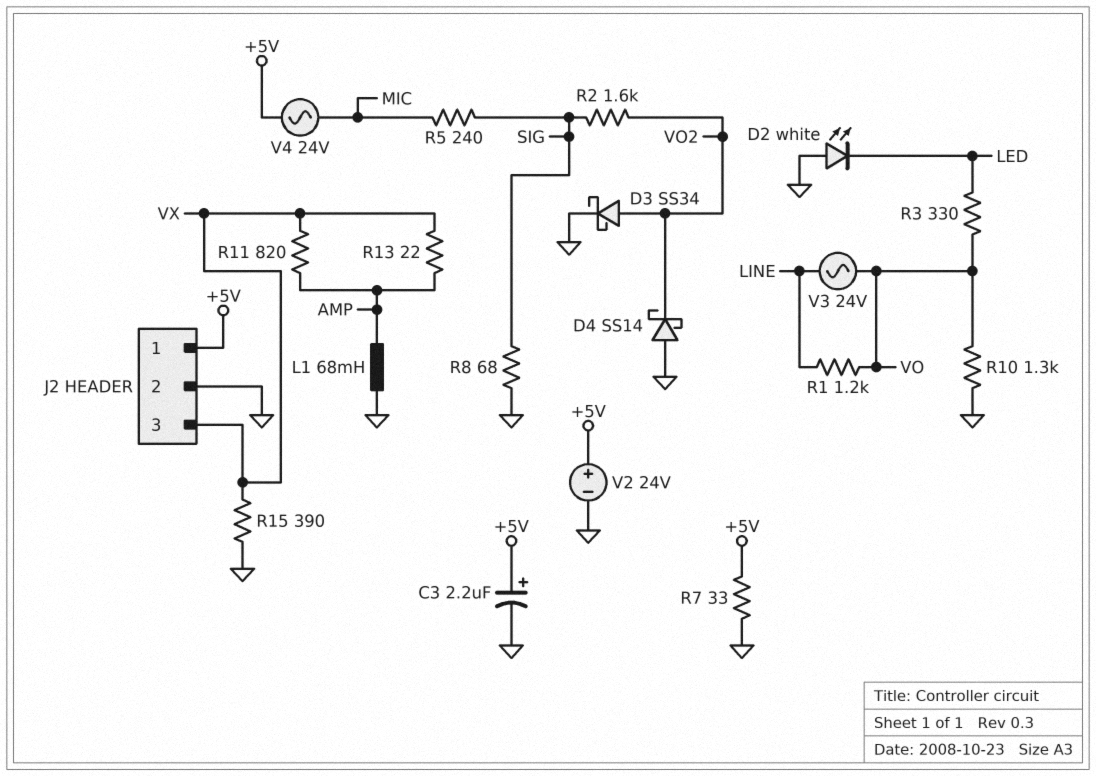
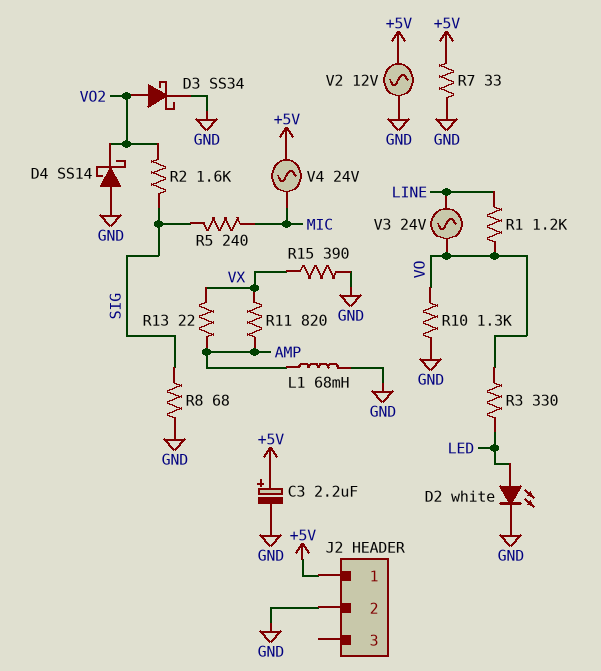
D2: LED white (A GND, K LED) -> LED white (A LED, K GND)
J2 pin 3: VX -> none
V2: 24V (plus +5V, minus GND) -> AC 12V (+5V, GND)

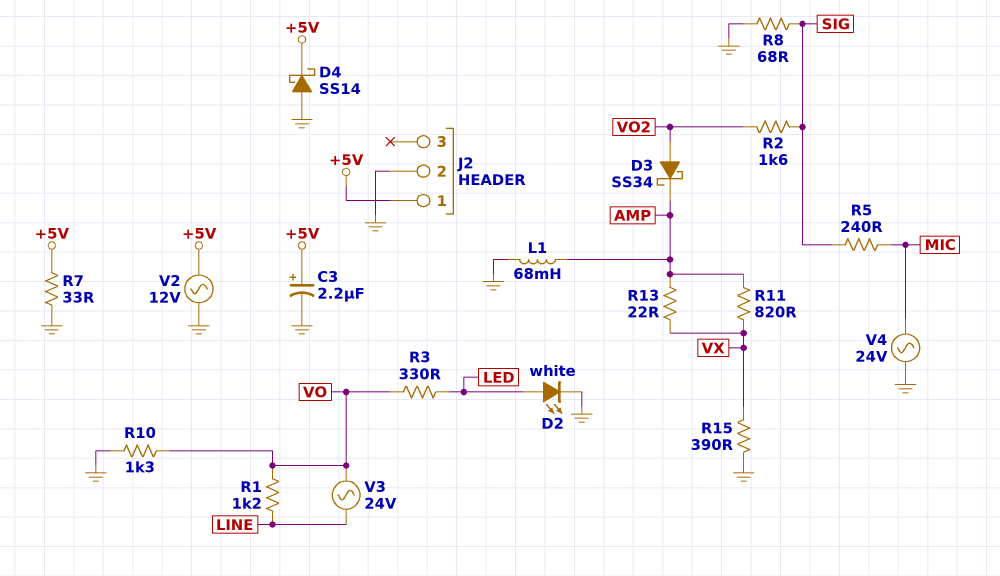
D3: schottky SS34 (A VO2, K GND) -> schottky SS34 (A VO2, K AMP)
D4: schottky SS14 (A GND, K VO2) -> schottky SS14 (A GND, K +5V)
V4: AC 24V (+5V, MIC) -> AC 24V (GND, MIC)

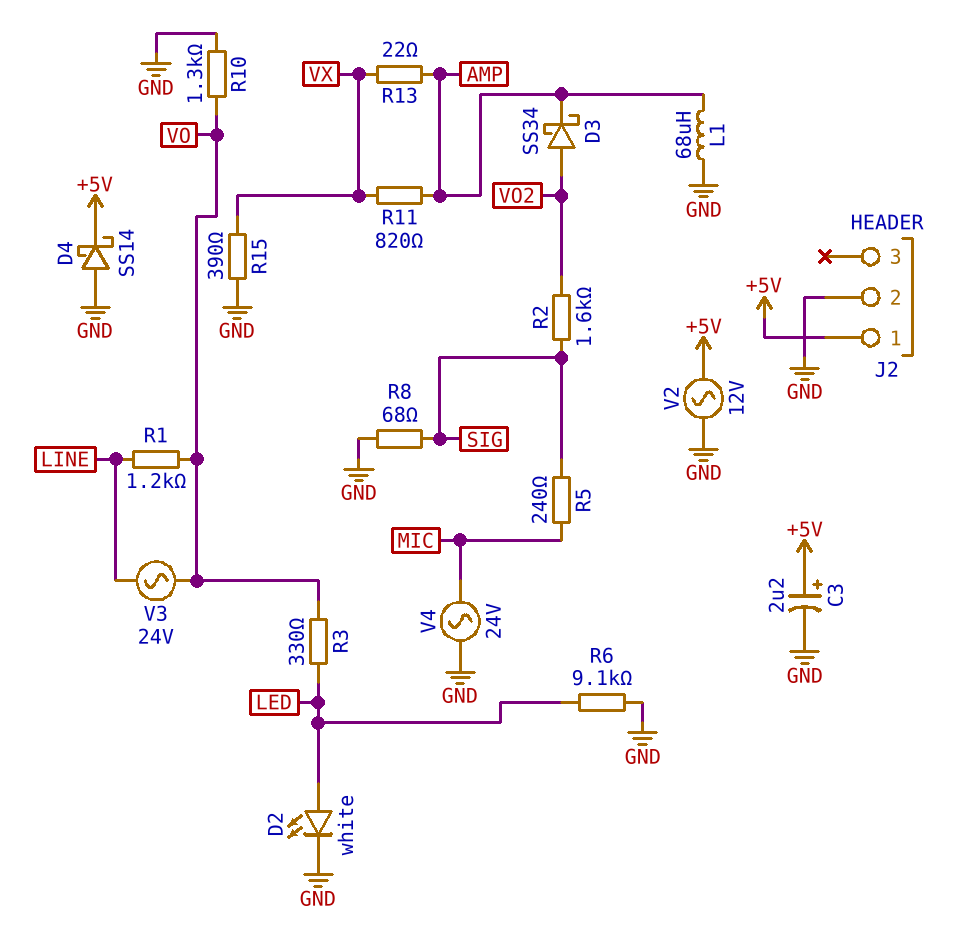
L1: 68mH (AMP, GND) -> 68uH (AMP, GND)
R6: none -> 9.1k (GND, LED)
R7: 33 (+5V, GND) -> none

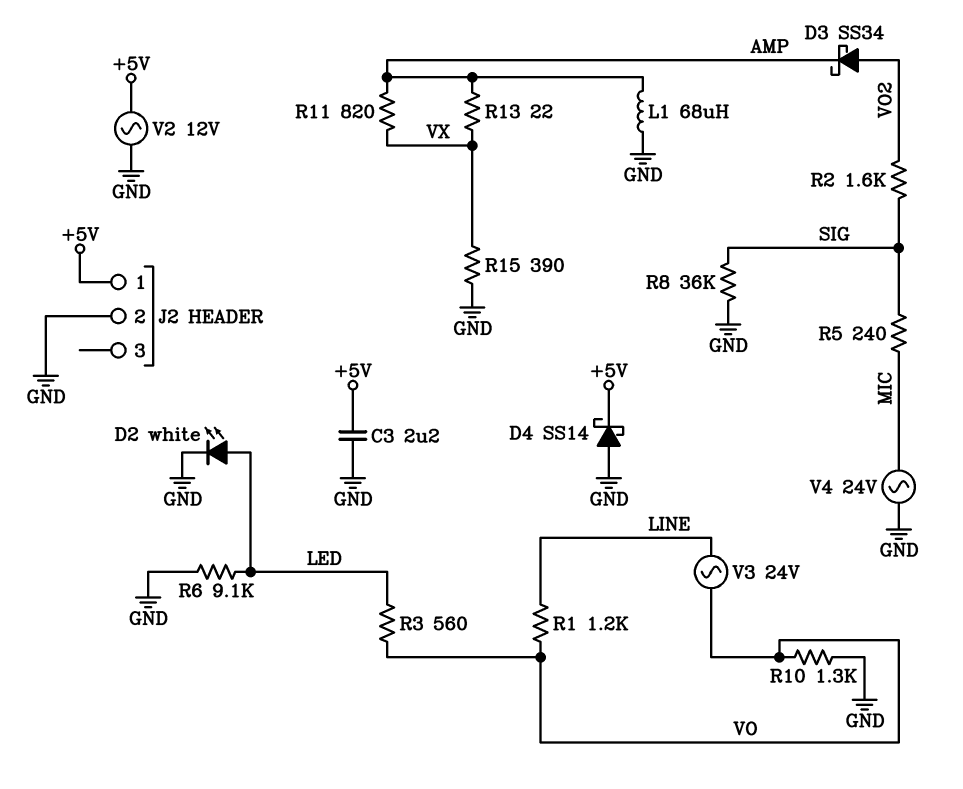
C3: 2.2uF (plus +5V, minus GND) -> 2.2uF (+5V, GND)
R3: 330 (LED, VO) -> 560 (LED, VO)
R8: 68 (GND, SIG) -> 36k (GND, SIG)

